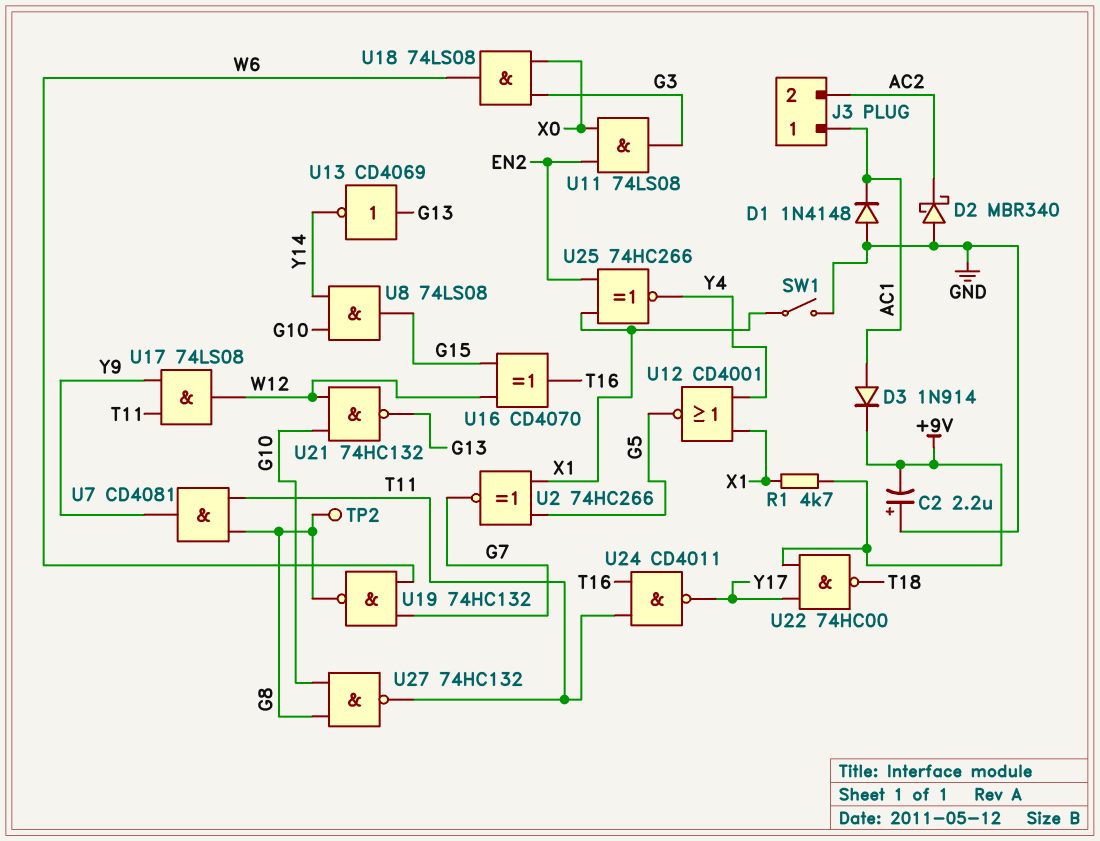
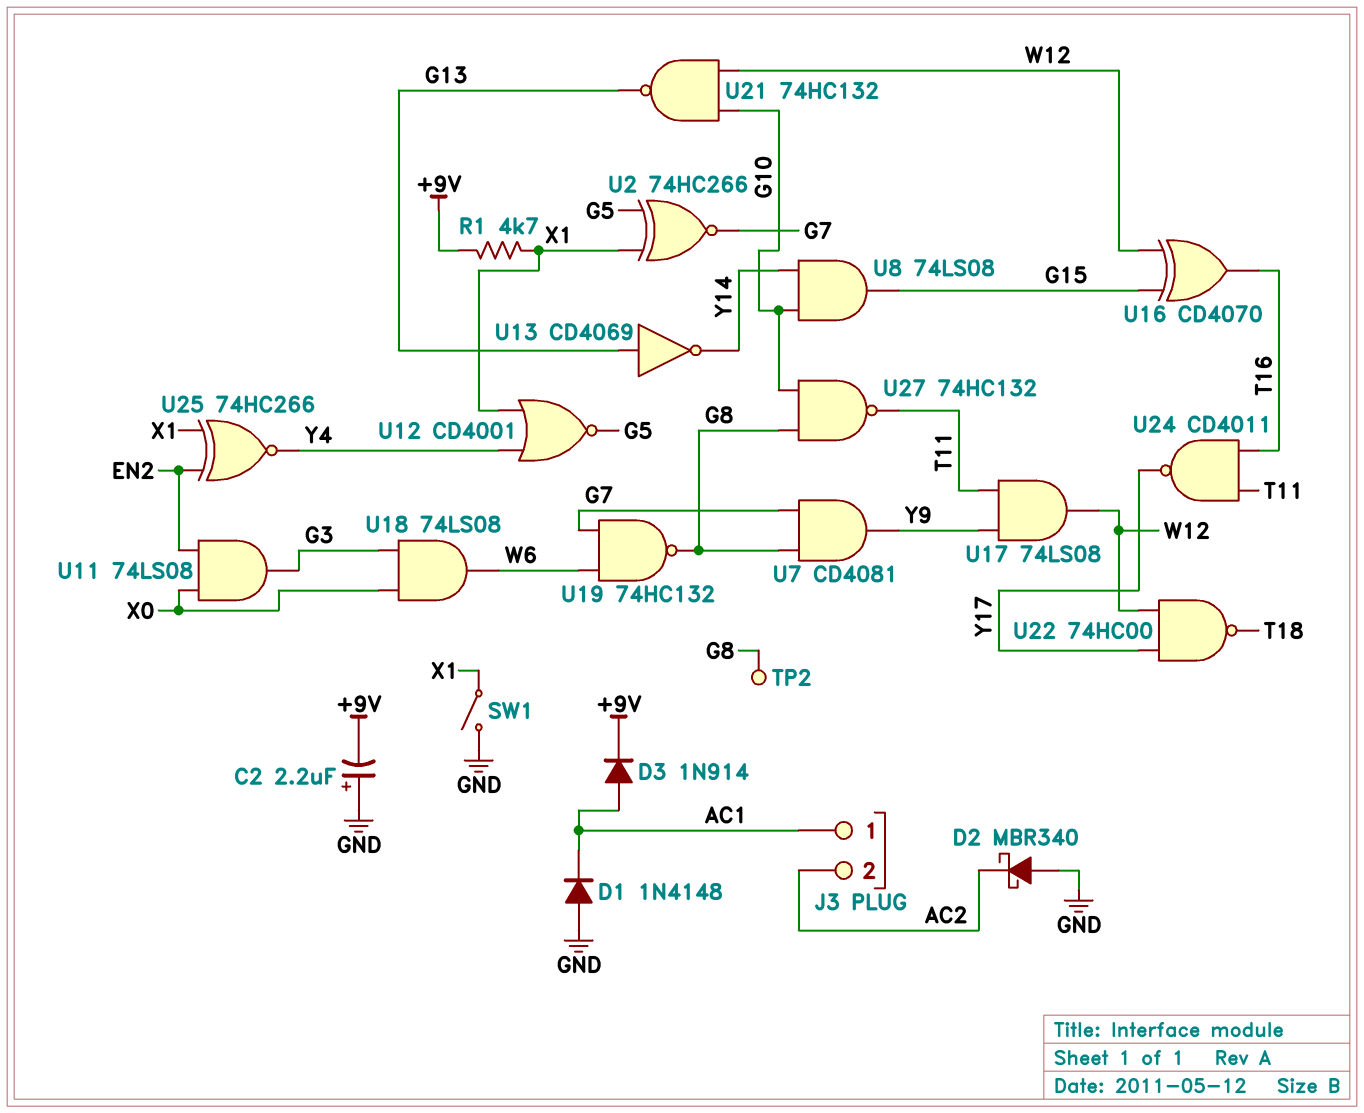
U7: AND CD4081 (in G8, in T11, out Y9) -> AND CD4081 (in G7, in G8, out Y9)
U22: NAND 74HC00 (in +9V, in Y17, out T18) -> NAND 74HC00 (in W12, in Y17, out T18)

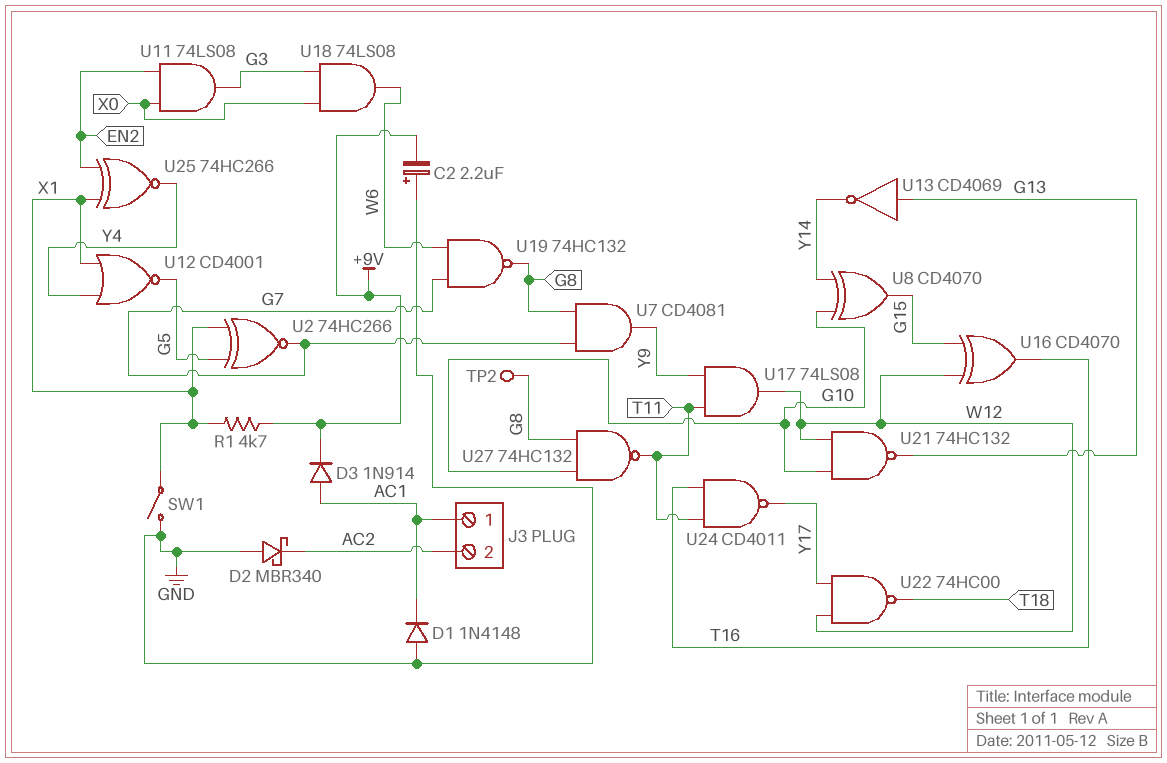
U8: AND 74LS08 (in G10, in Y14, out G15) -> XOR CD4070 (in G10, in Y14, out G15)

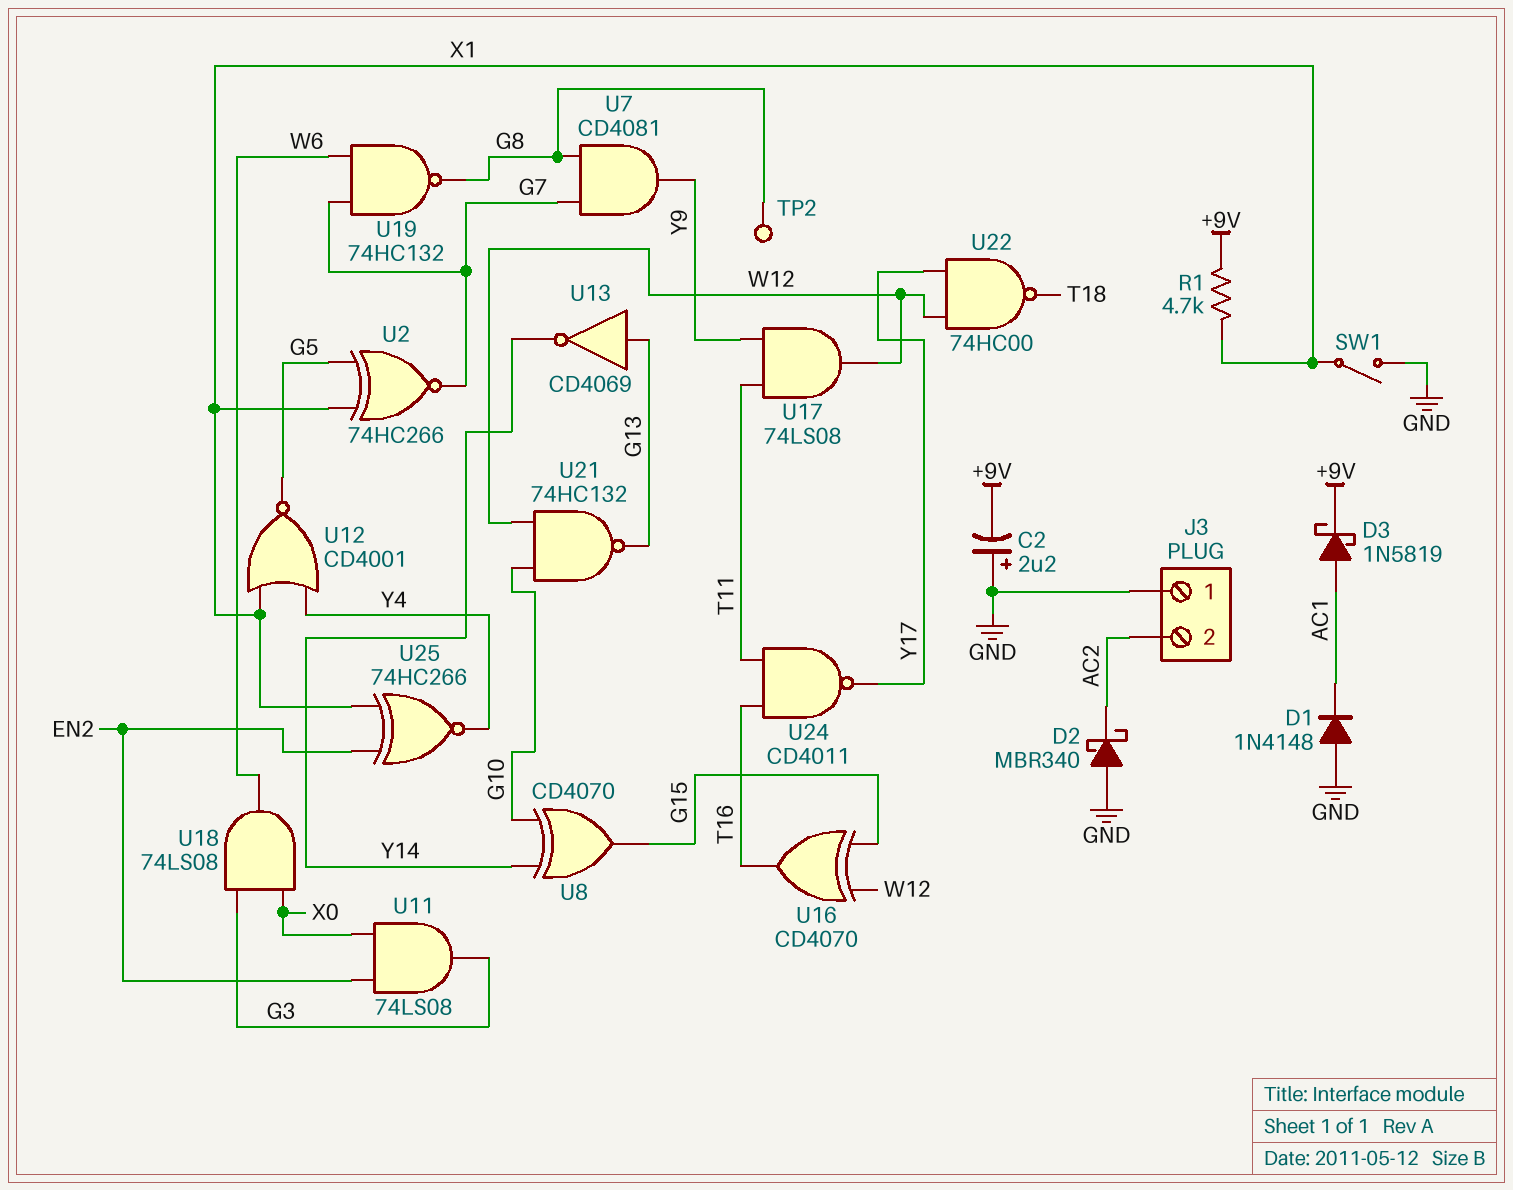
D3: diode 1N914 (A AC1, K +9V) -> schottky 1N5819 (A AC1, K +9V)
J3 pin 1: AC1 -> GND
U27: NAND 74HC132 (in G8, in G10, out T11) -> none

